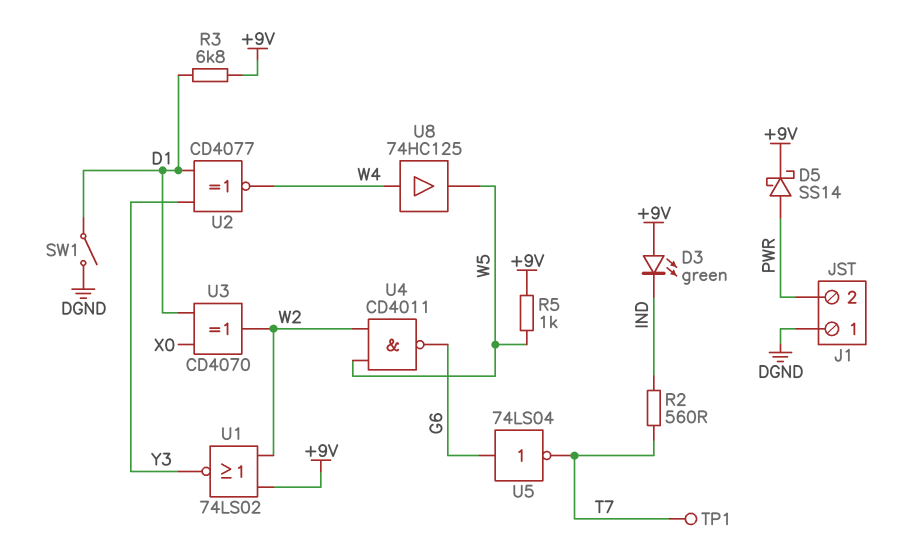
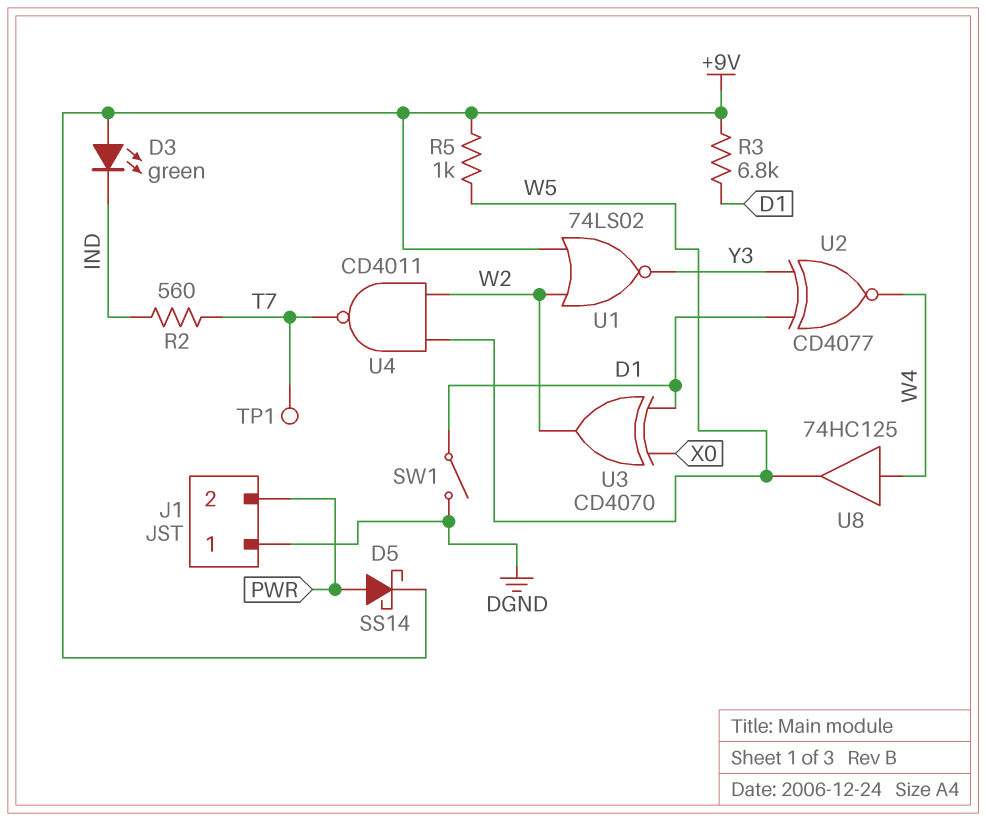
U4: NAND CD4011 (in W2, in W5, out G6) -> NAND CD4011 (in W2, in W5, out T7)
U5: NOT 74LS04 (in G6, out T7) -> none

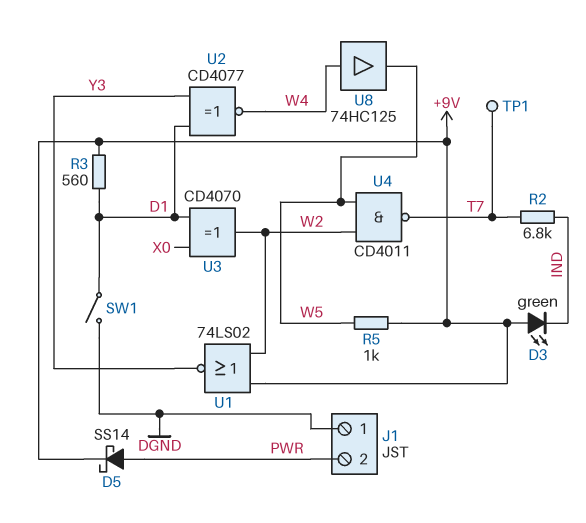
R2: 560 (IND, T7) -> 6.8k (IND, T7)
R3: 6.8k (+9V, D1) -> 560 (+9V, D1)

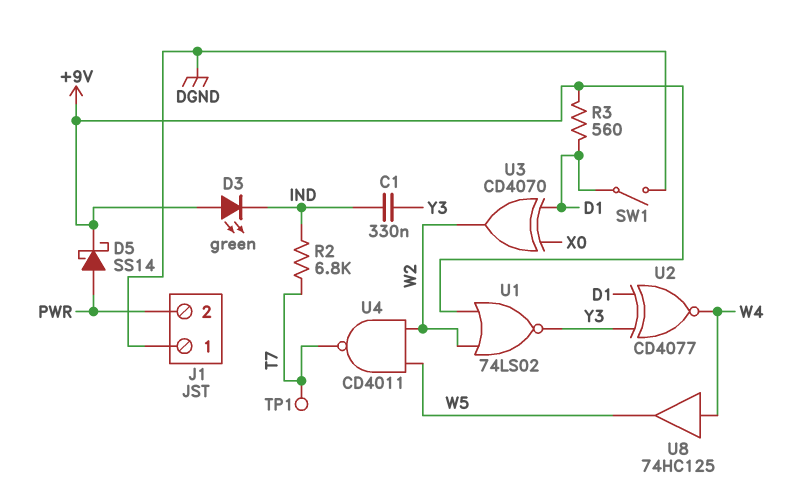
C1: none -> 330nF (IND, Y3)
R5: 1k (+9V, W5) -> none

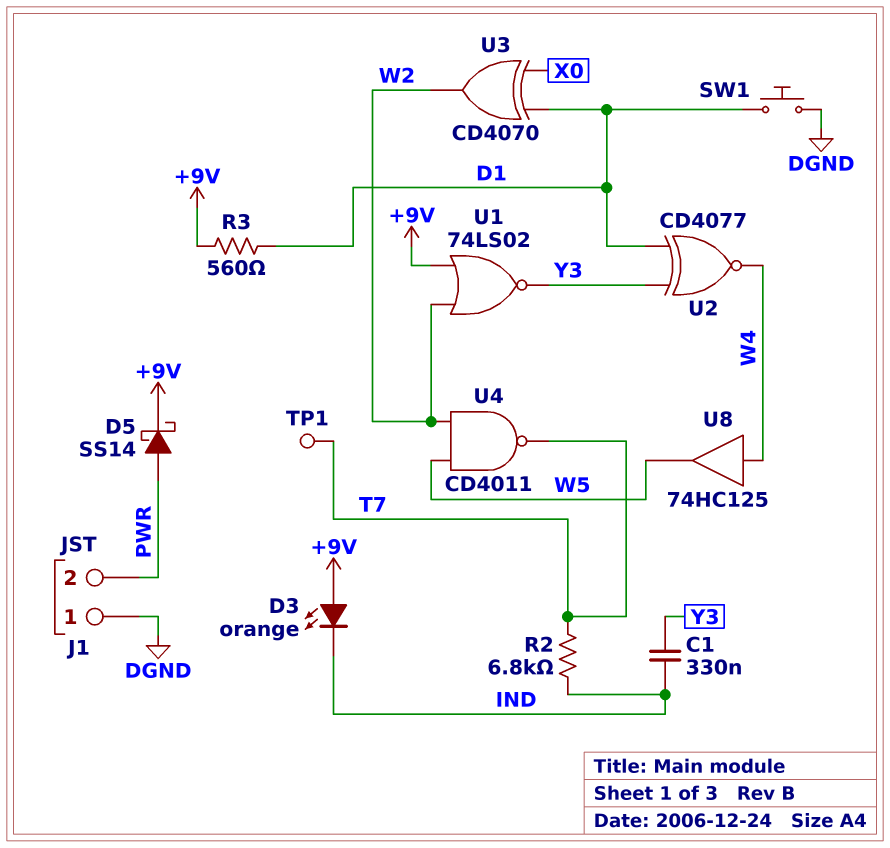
D3: LED green (A +9V, K IND) -> LED orange (A +9V, K IND)
SW1: switch (D1, DGND) -> button (D1, DGND)

